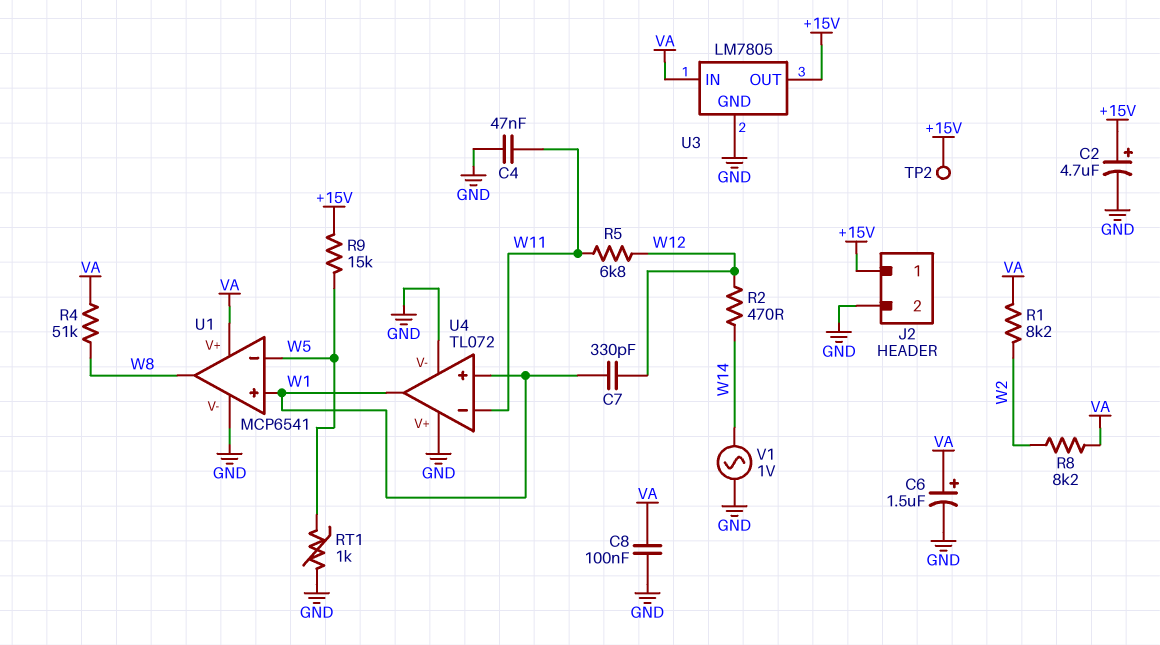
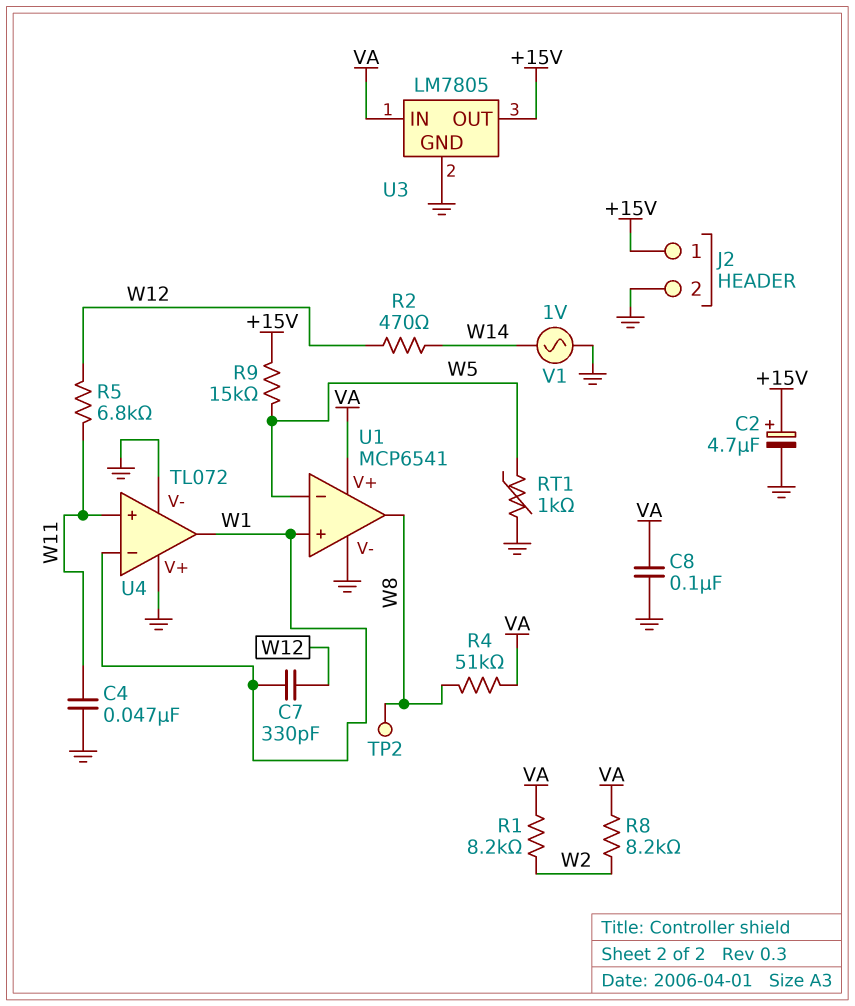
C6: 1.5uF (plus VA, minus GND) -> none
TP2: test point (+15V) -> test point (W8)
U4 pin in+: W1 -> W11
U4 pin in-: W11 -> W1

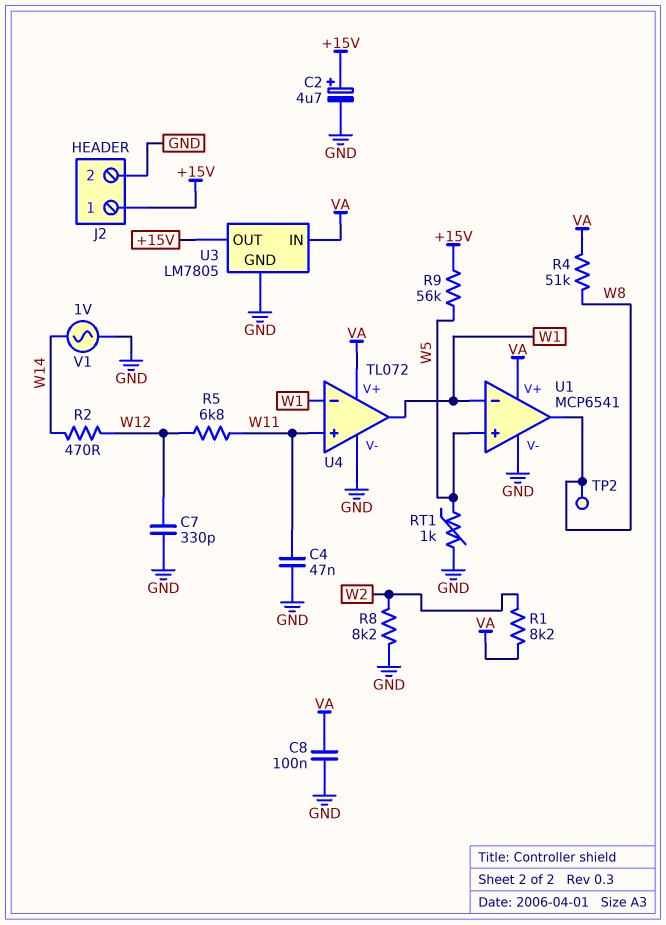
C7: 330pF (W1, W12) -> 330pF (GND, W12)
R8: 8.2k (VA, W2) -> 8.2k (GND, W2)
R9: 15k (+15V, W5) -> 56k (+15V, W5)
U1 pin in+: W1 -> W5
U1 pin in-: W5 -> W1
U4 pin V+: GND -> VA

